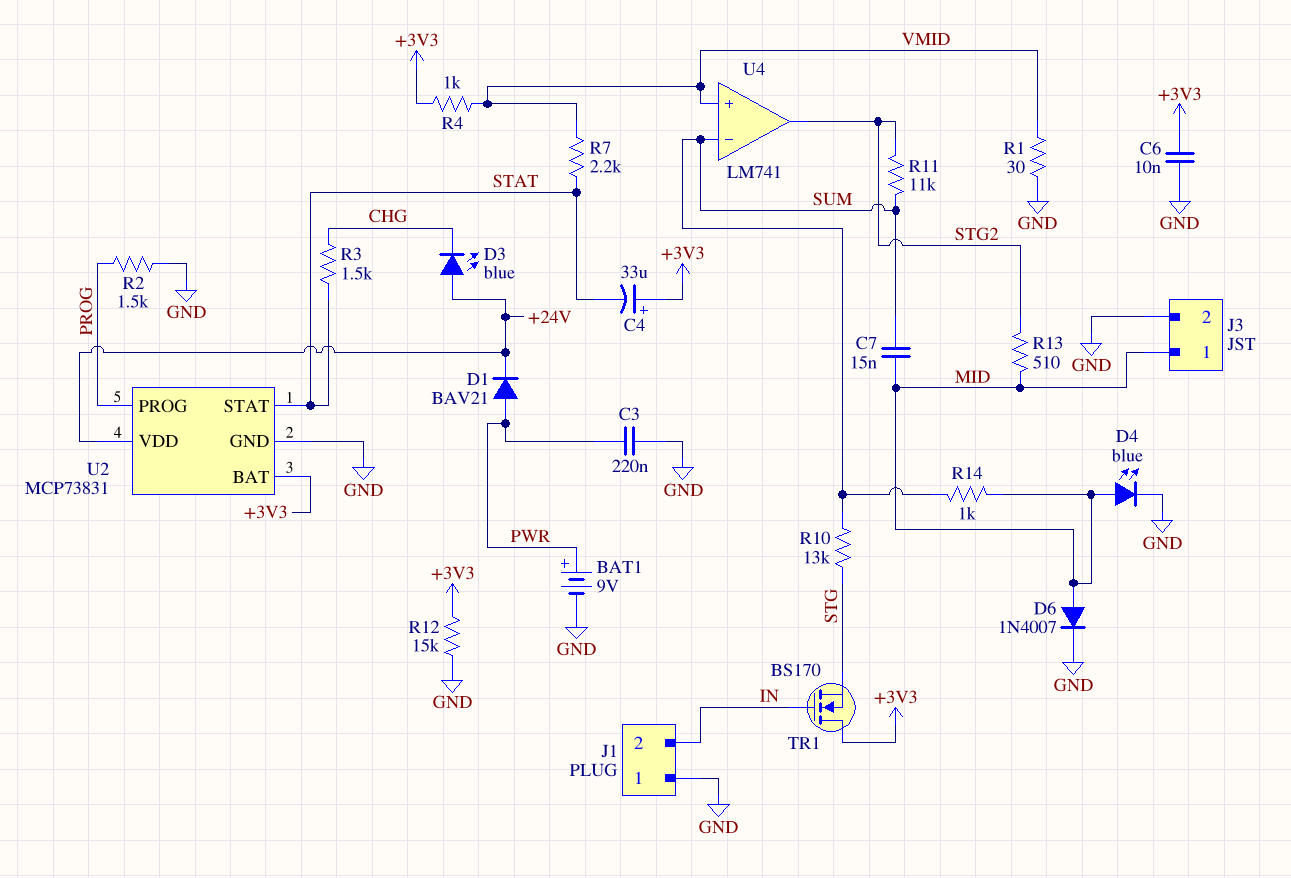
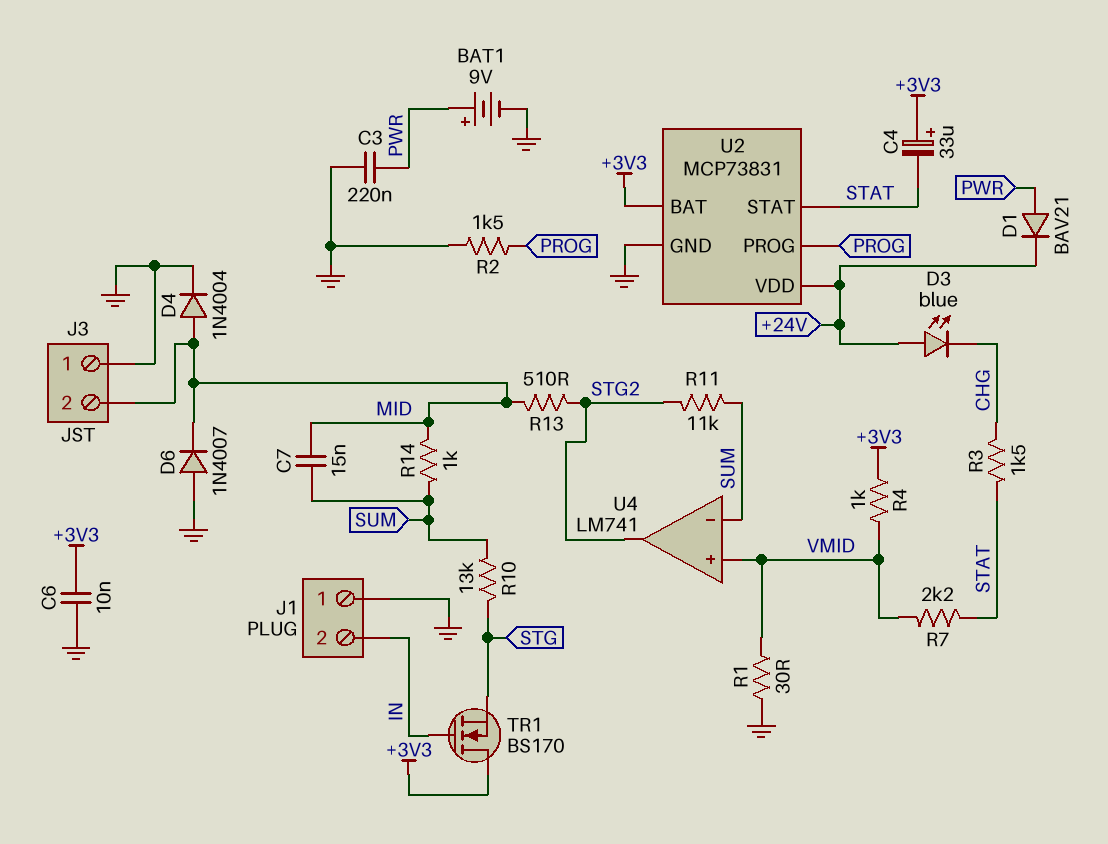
D4: LED blue (A MID, K GND) -> diode 1N4004 (A MID, K GND)
D6: diode 1N4007 (A MID, K GND) -> diode 1N4007 (A GND, K MID)
J3 pin 1: MID -> GND
J3 pin 2: GND -> MID
R12: 15k (+3V3, GND) -> none

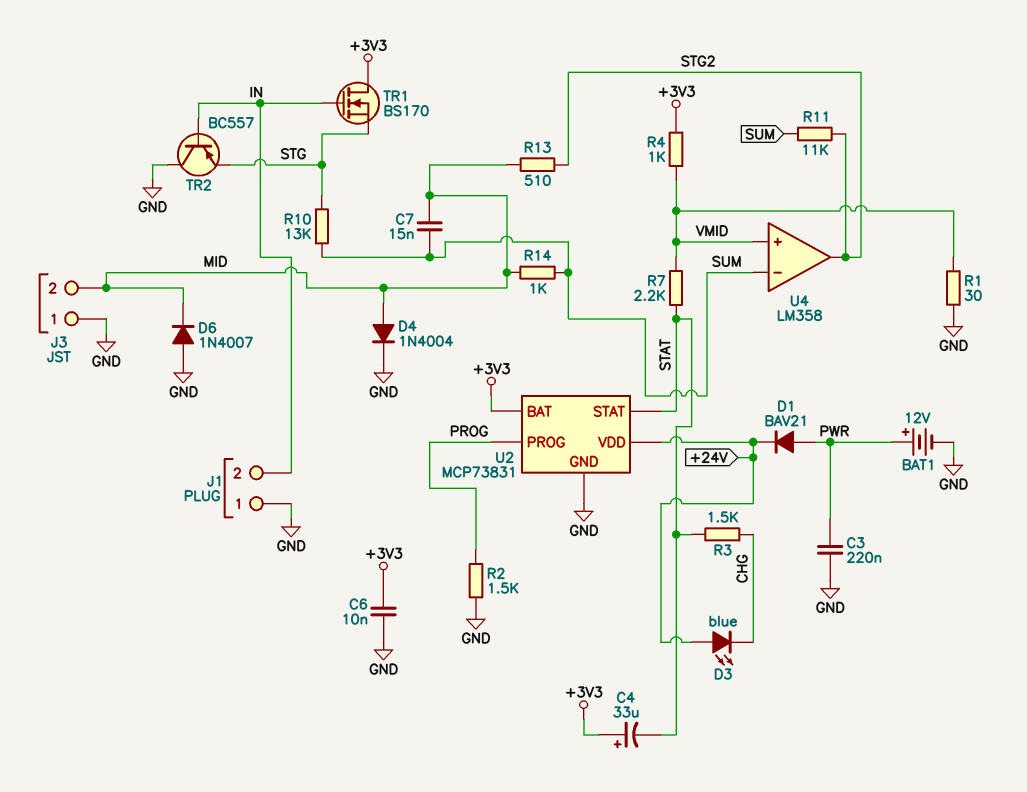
BAT1: 9V (plus PWR, minus GND) -> 12V (plus PWR, minus GND)
TR2: none -> PNP BC557 (B IN, C GND, E STG)
U4: LM741 -> LM358

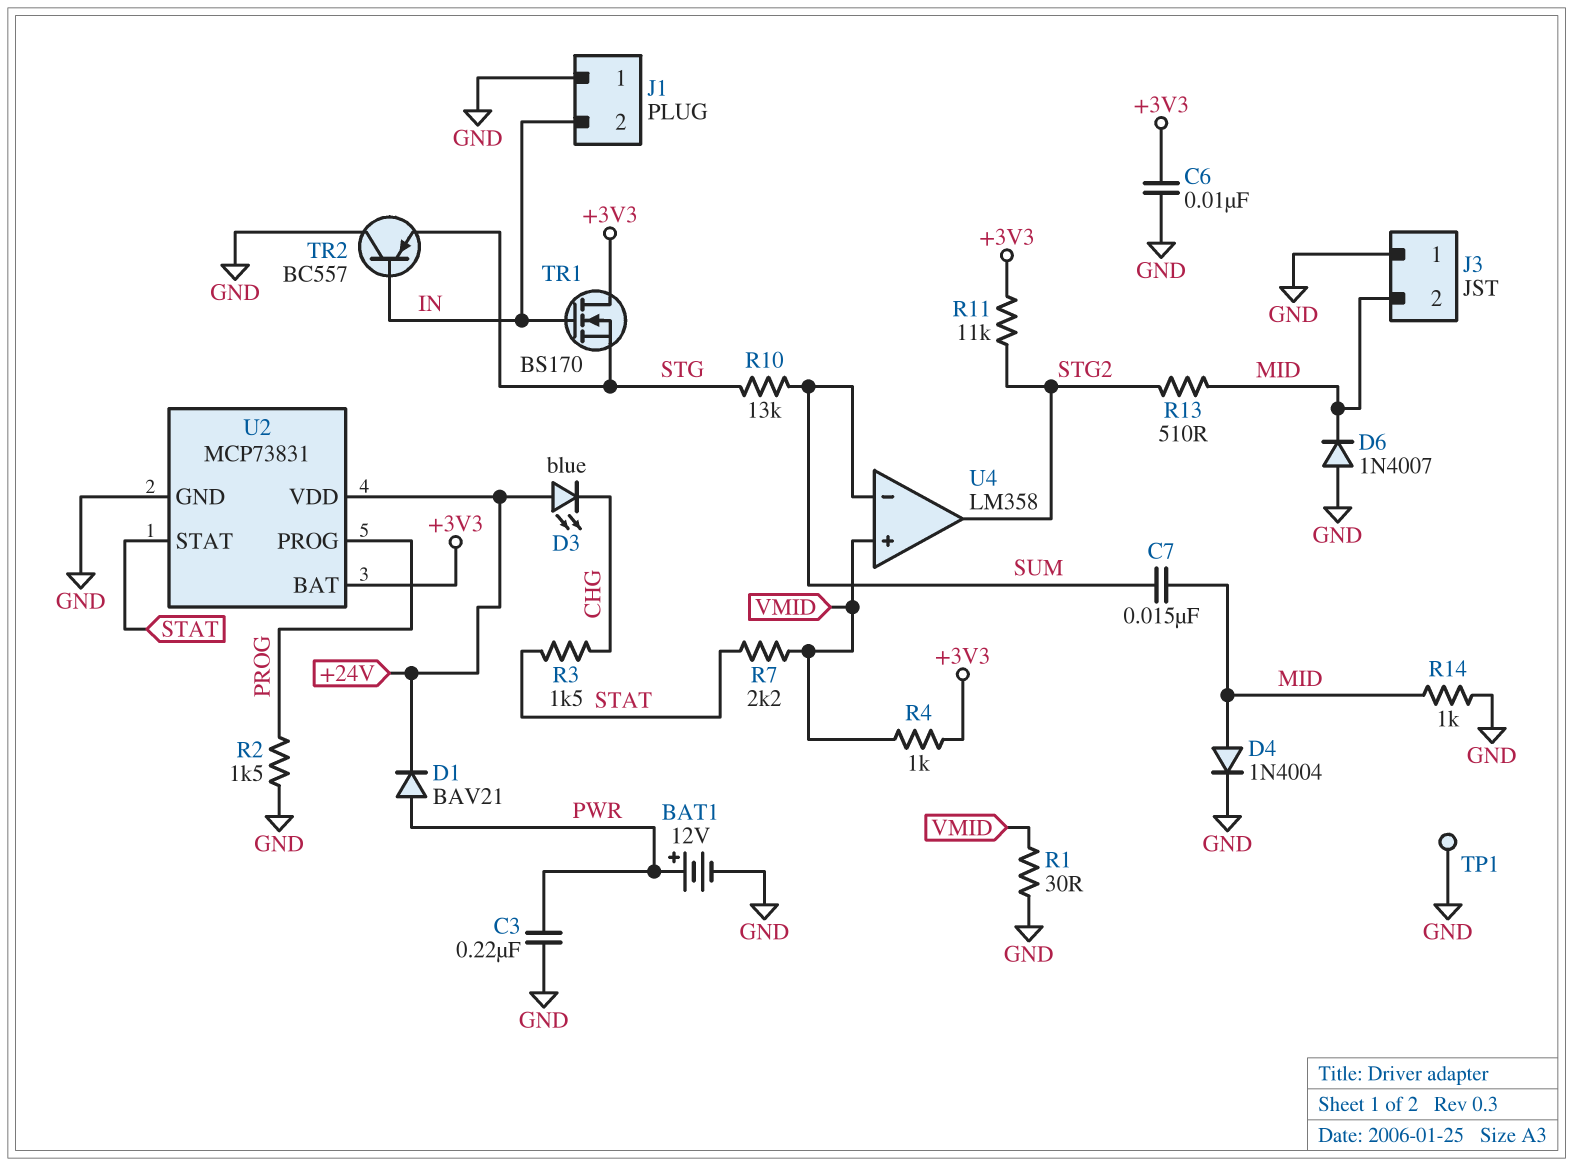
C4: 33uF (plus +3V3, minus STAT) -> none
R11: 11k (STG2, SUM) -> 11k (+3V3, STG2)
R14: 1k (MID, SUM) -> 1k (GND, MID)
TP1: none -> test point (GND)

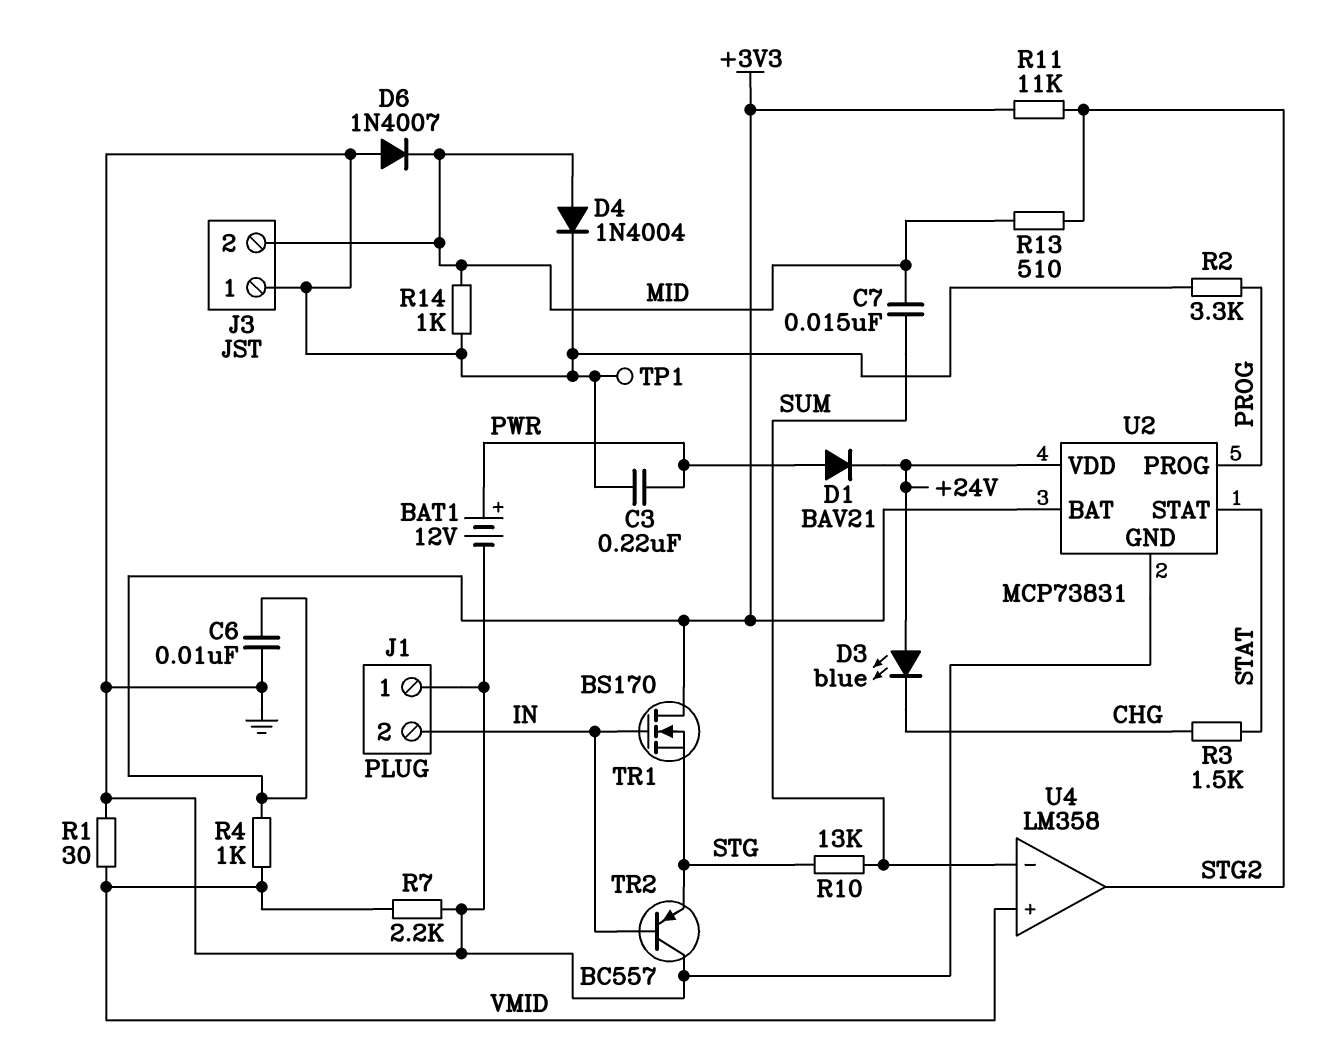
R2: 1.5k (GND, PROG) -> 3.3k (GND, PROG)
R7: 2.2k (STAT, VMID) -> 2.2k (GND, VMID)

